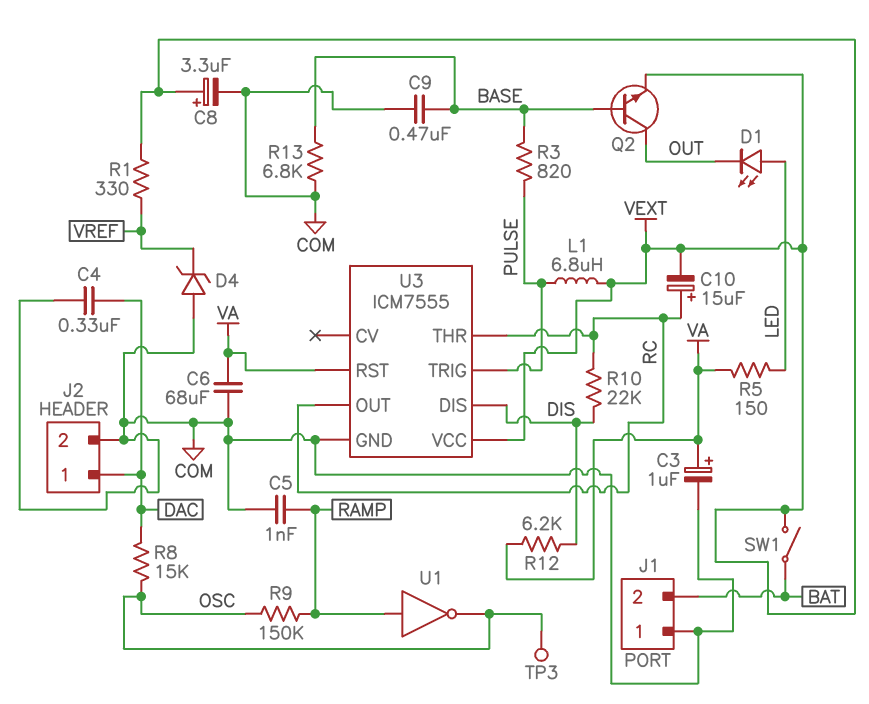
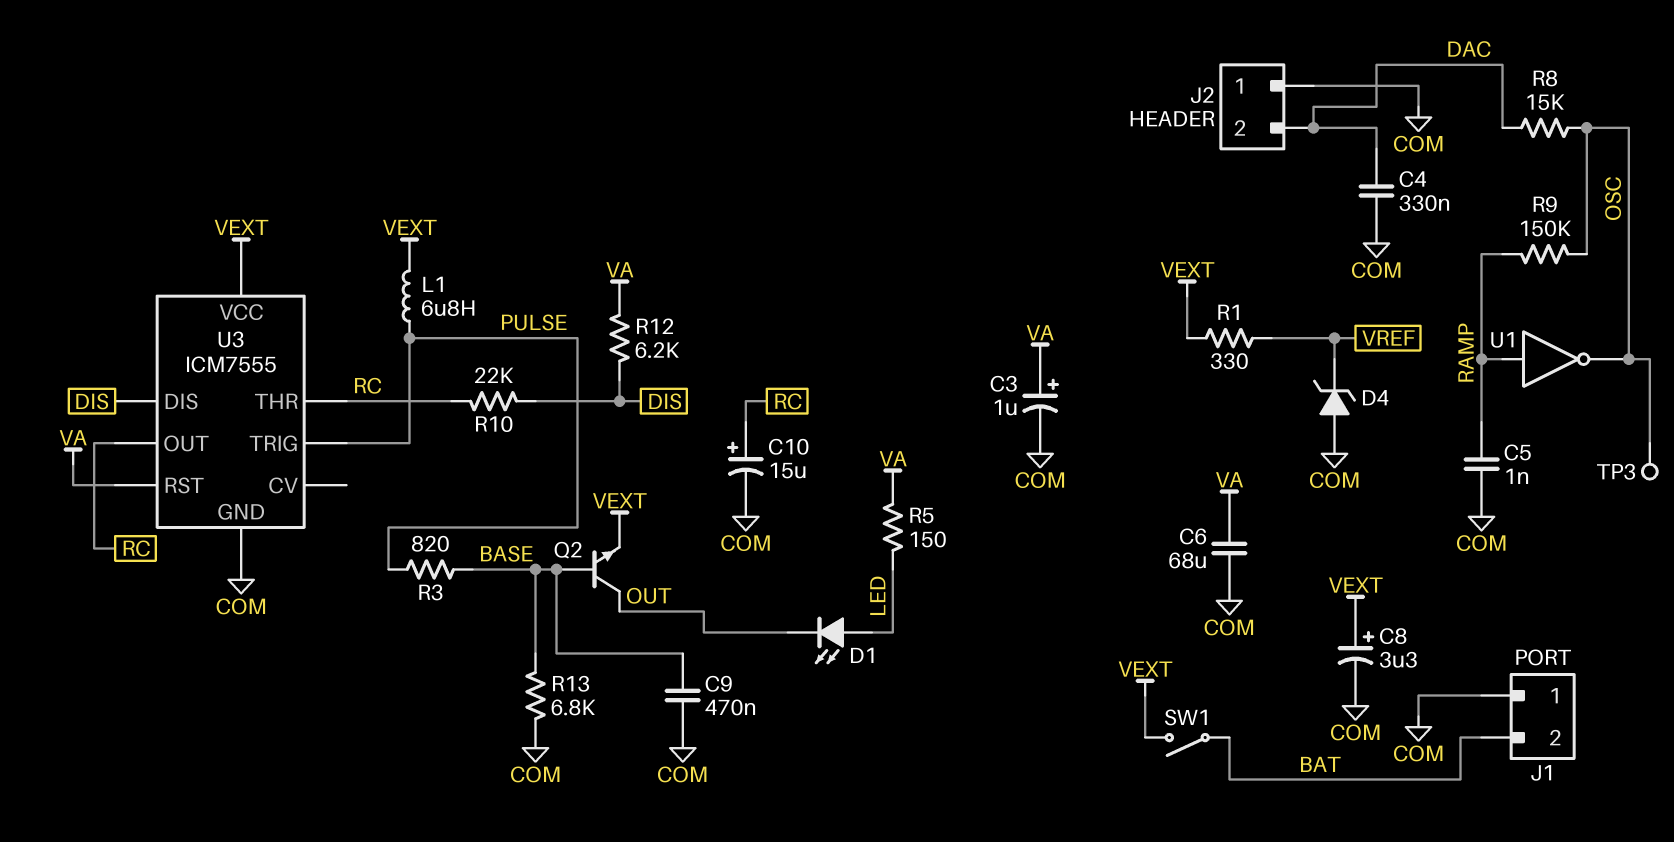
C10: 15uF (plus RC, minus VEXT) -> 15uF (plus RC, minus COM)
J2 pin 1: DAC -> COM
J2 pin 2: COM -> DAC

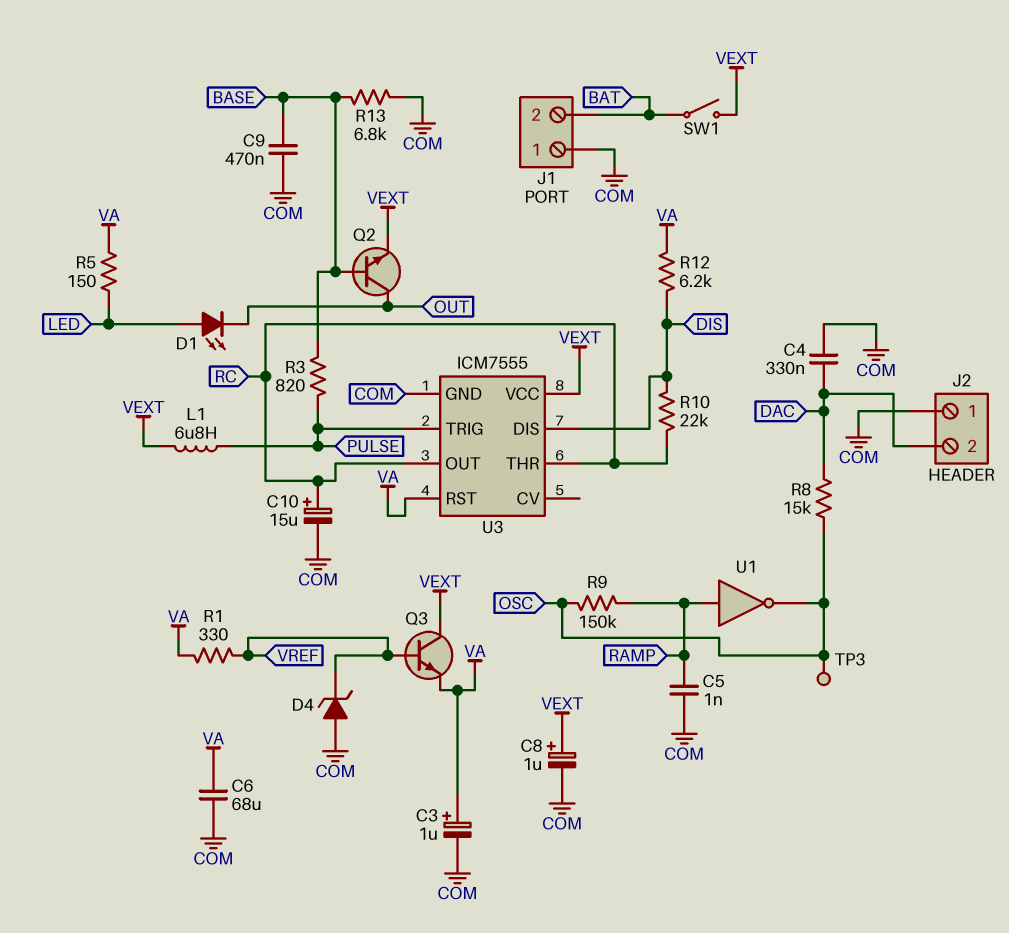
C8: 3.3uF (plus VEXT, minus COM) -> 1uF (plus VEXT, minus COM)
Q3: none -> NPN (B VREF, C VEXT, E VA)
R1: 330 (VEXT, VREF) -> 330 (VA, VREF)

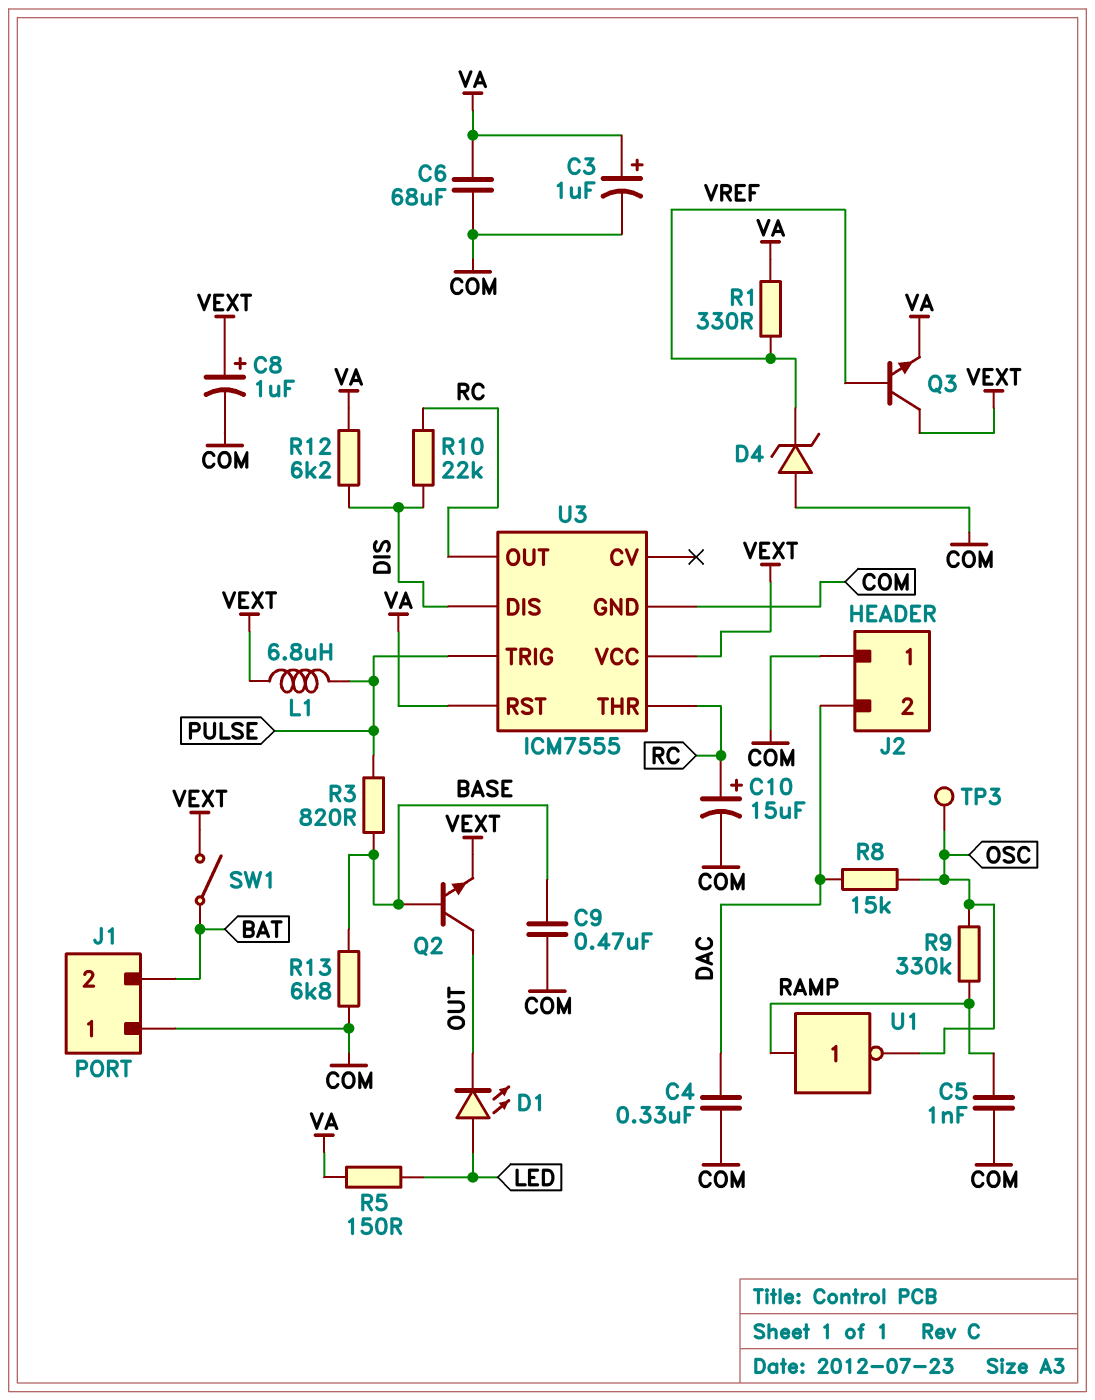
R9: 150k (OSC, RAMP) -> 330k (OSC, RAMP)

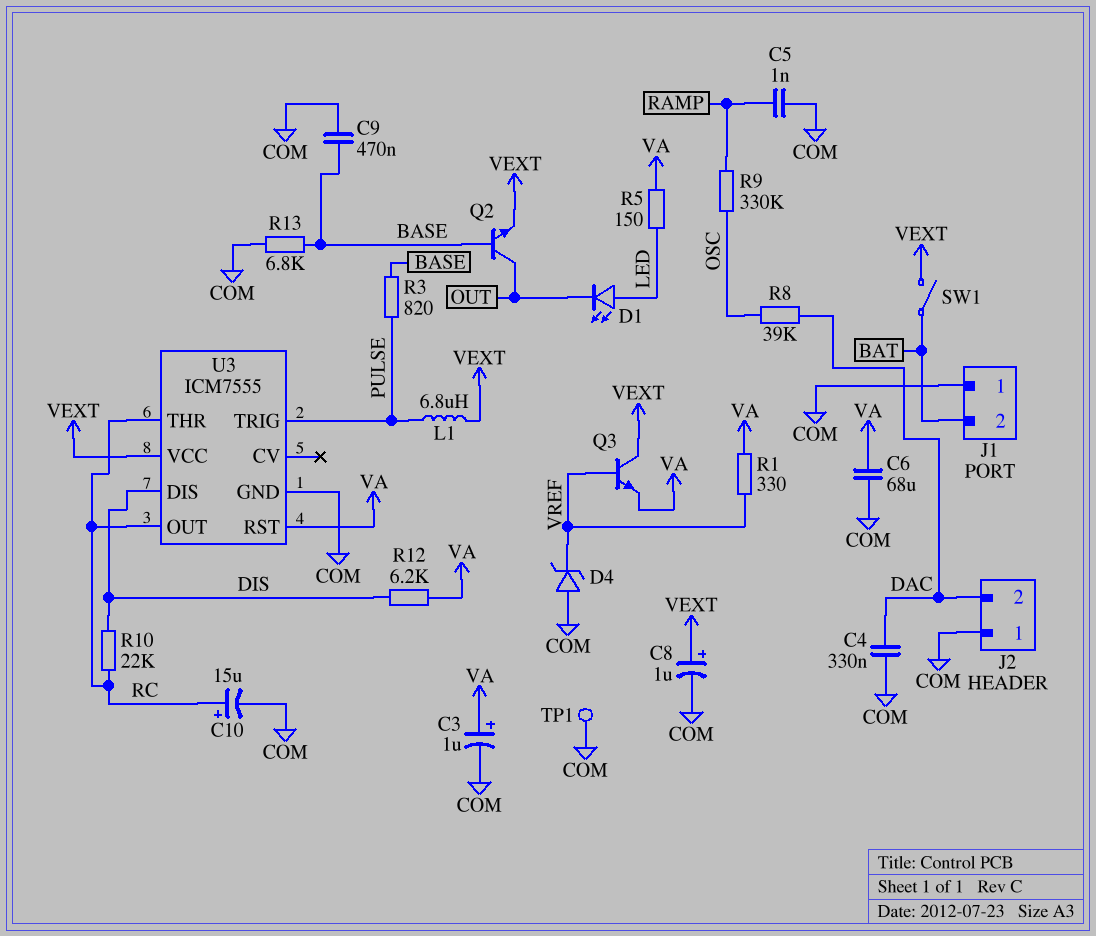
R8: 15k (DAC, OSC) -> 39k (DAC, OSC)
TP1: none -> test point (COM)
TP3: test point (OSC) -> none
U1: NOT (in RAMP, out OSC) -> none

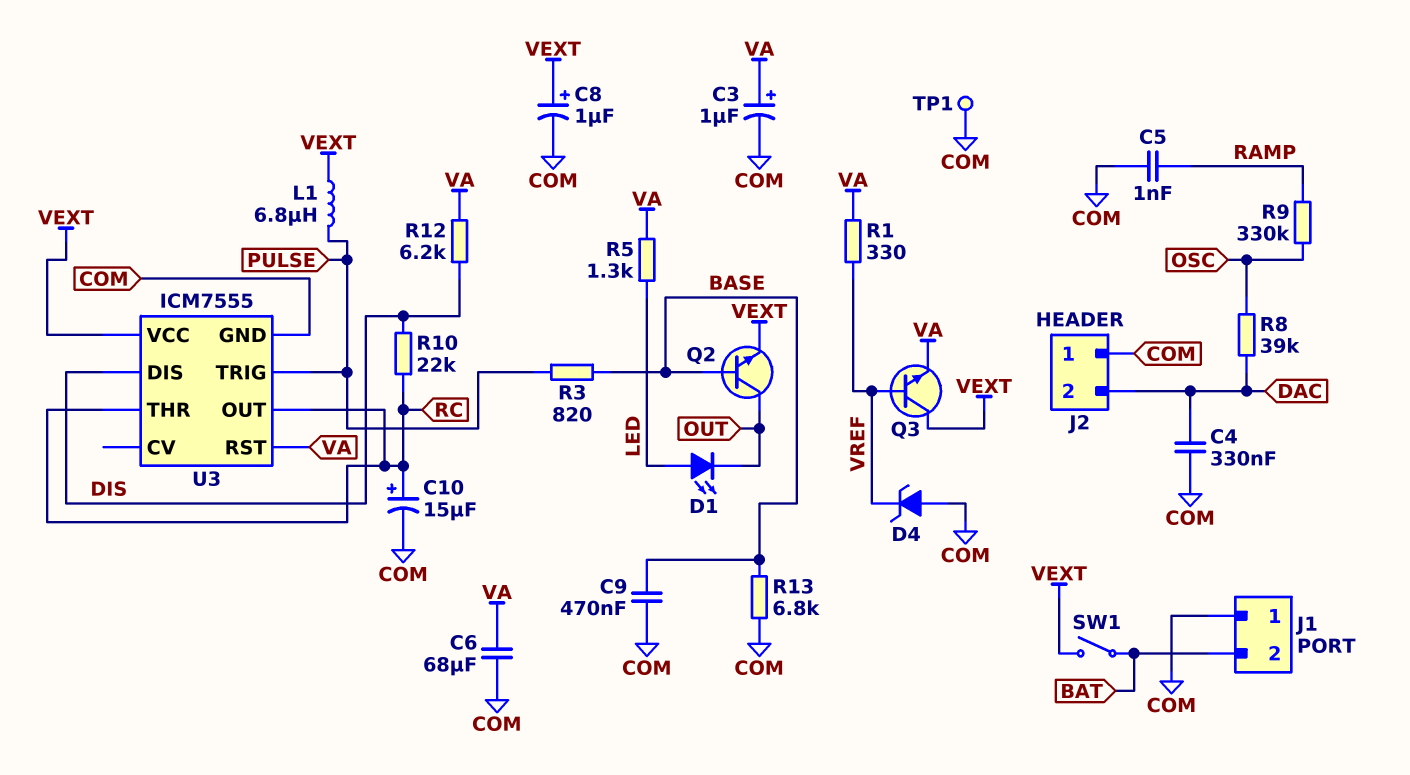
R5: 150 (LED, VA) -> 1.3k (LED, VA)

